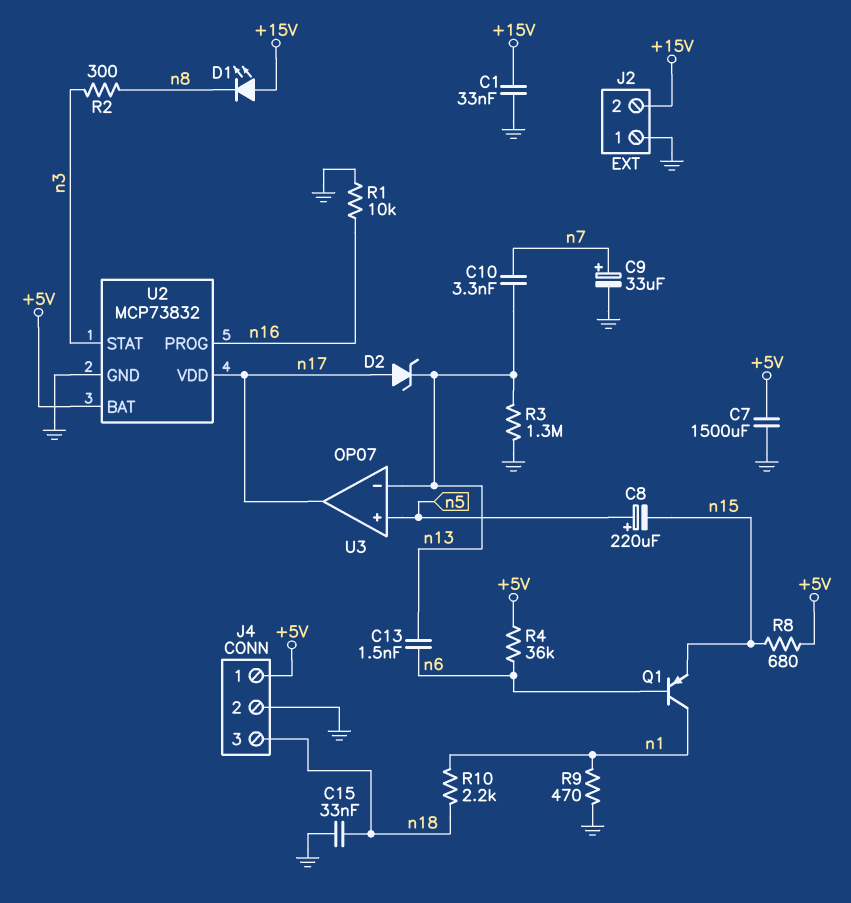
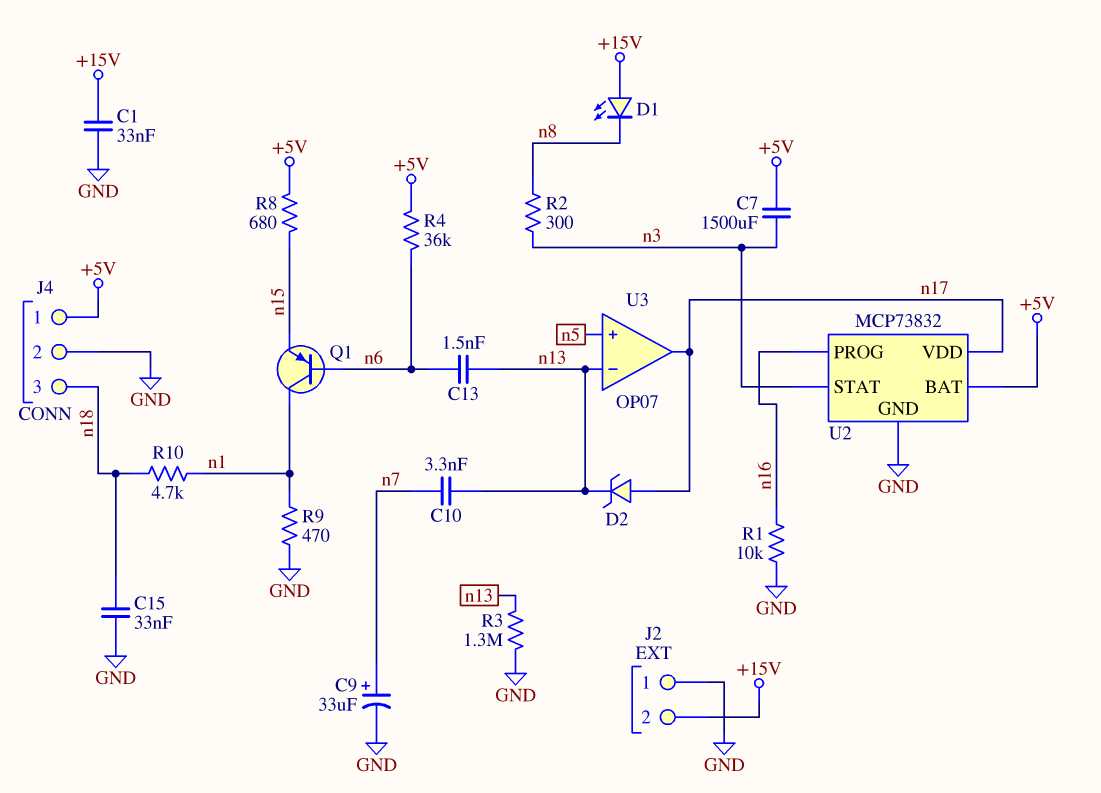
C7: 1500uF (+5V, GND) -> 1500uF (+5V, n3)
C8: 220uF (plus n5, minus n15) -> none
R10: 2.2k (n1, n18) -> 4.7k (n1, n18)

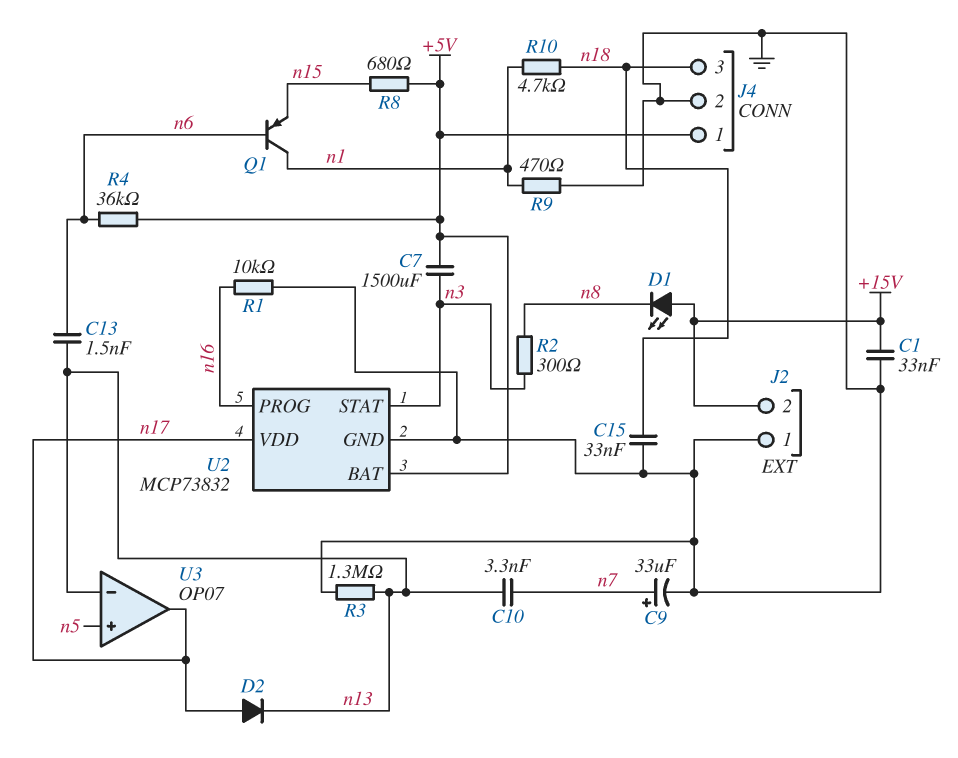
D2: zener (A n17, K n13) -> diode (A n17, K n13)

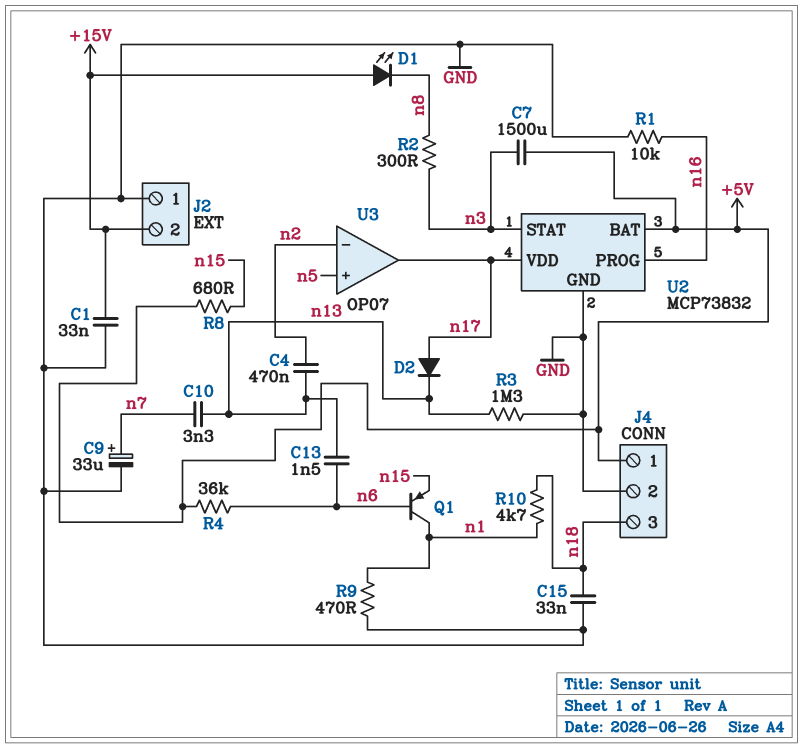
C4: none -> 470nF (n2, n13)
U3 pin in-: n13 -> n2

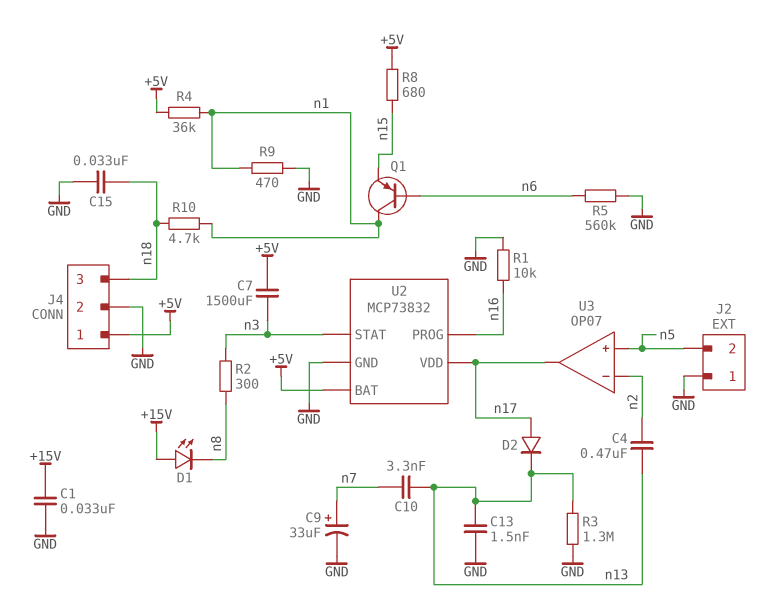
C13: 1.5nF (n6, n13) -> 1.5nF (GND, n13)
J2 pin 2: +15V -> n5
R4: 36k (+5V, n6) -> 36k (+5V, n1)
R5: none -> 560k (GND, n6)

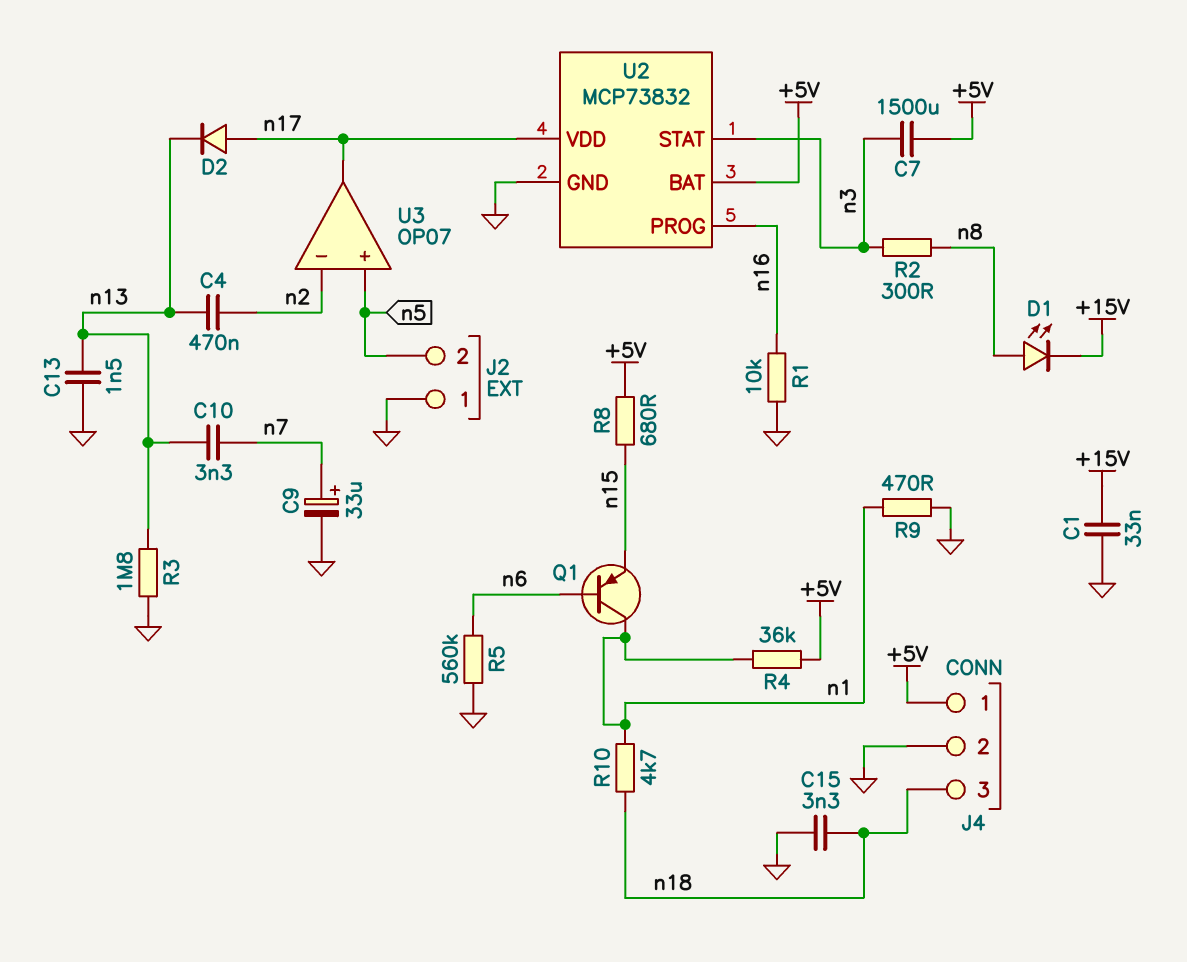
C15: 33nF (GND, n18) -> 3.3nF (GND, n18)
D1: LED (A +15V, K n8) -> LED (A n8, K +15V)
R3: 1.3M (GND, n13) -> 1.8M (GND, n13)

